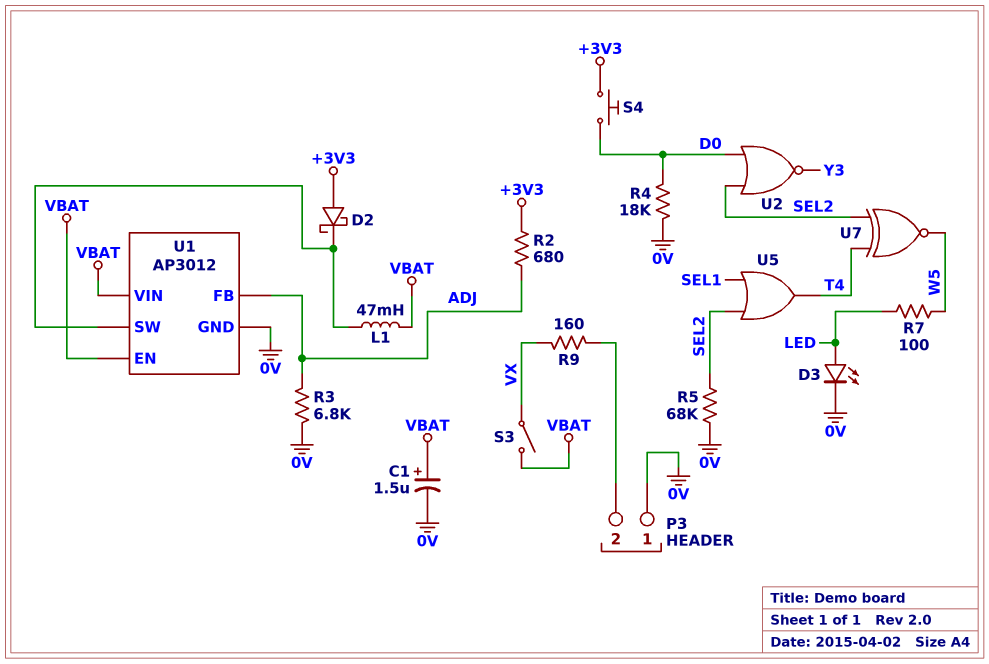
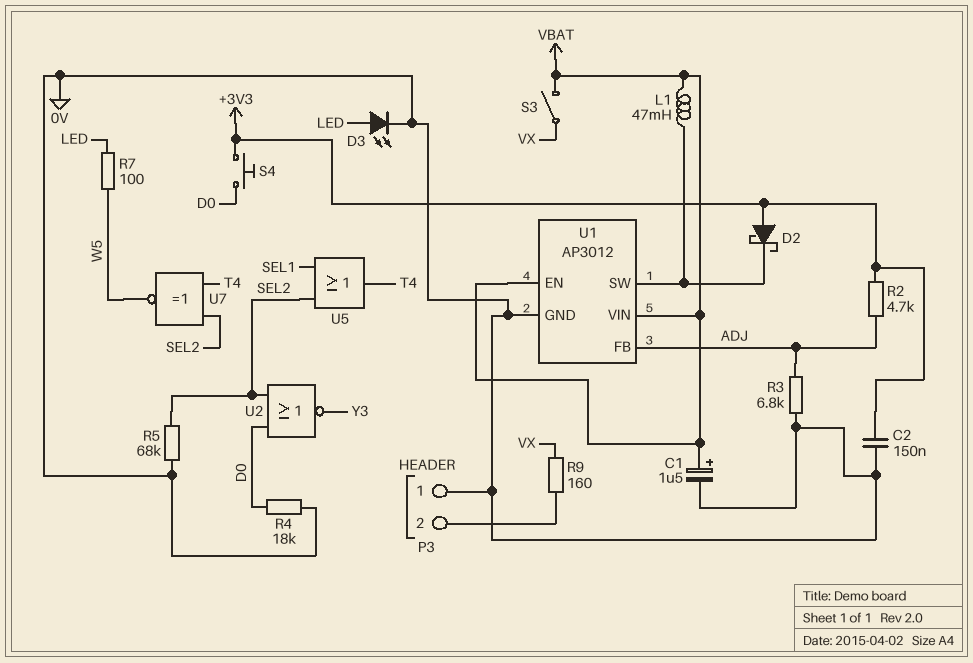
C2: none -> 150nF (+3V3, 0V)
R2: 680 (+3V3, ADJ) -> 4.7k (+3V3, ADJ)

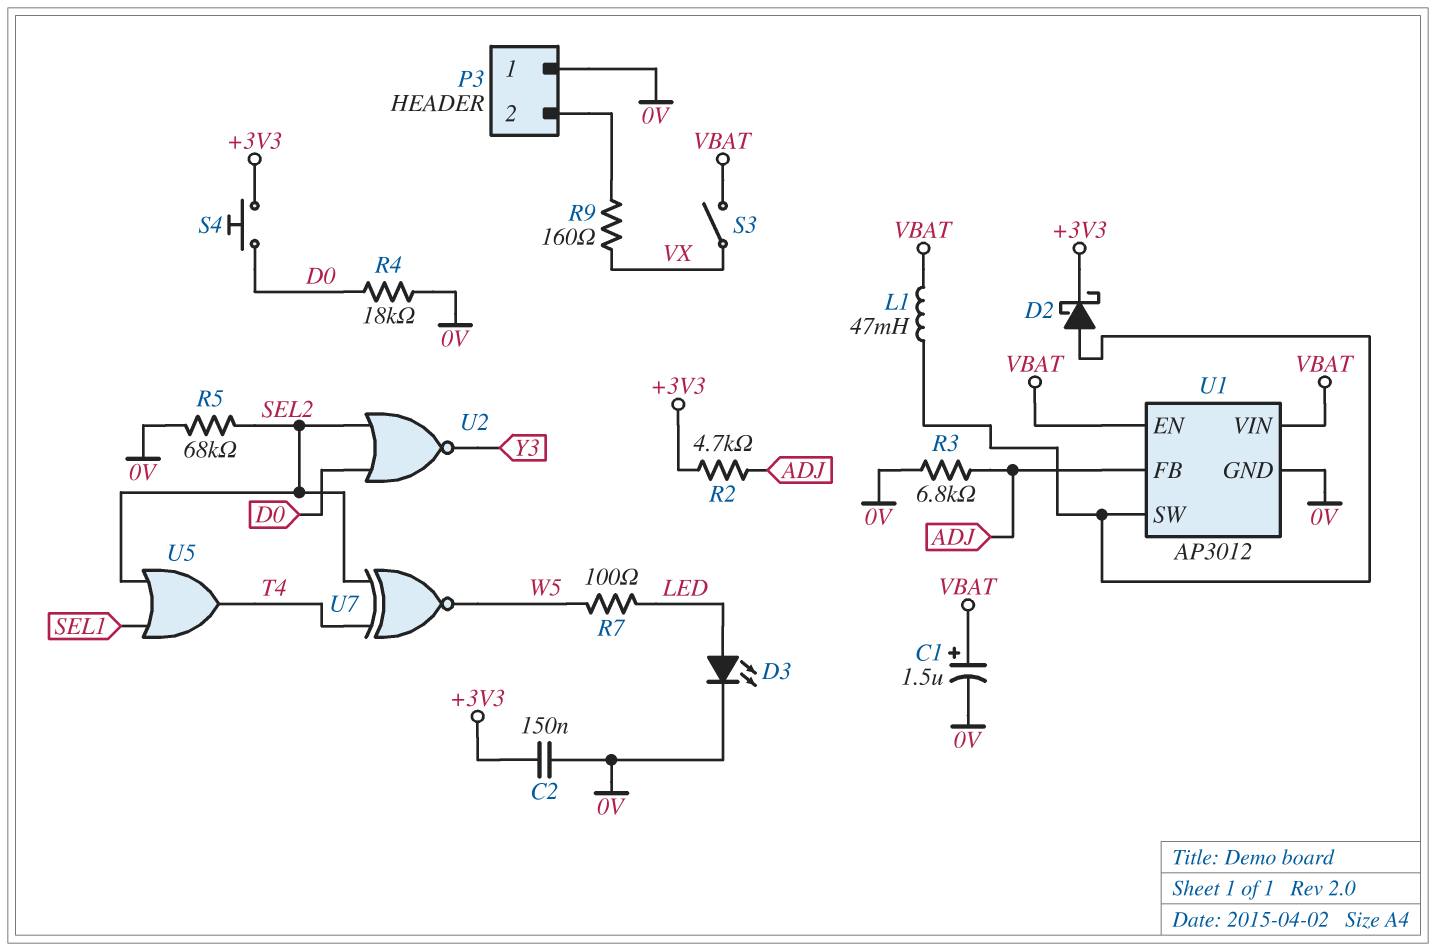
D2: schottky (A +3V3, K U1/SW) -> schottky (A U1/SW, K +3V3)

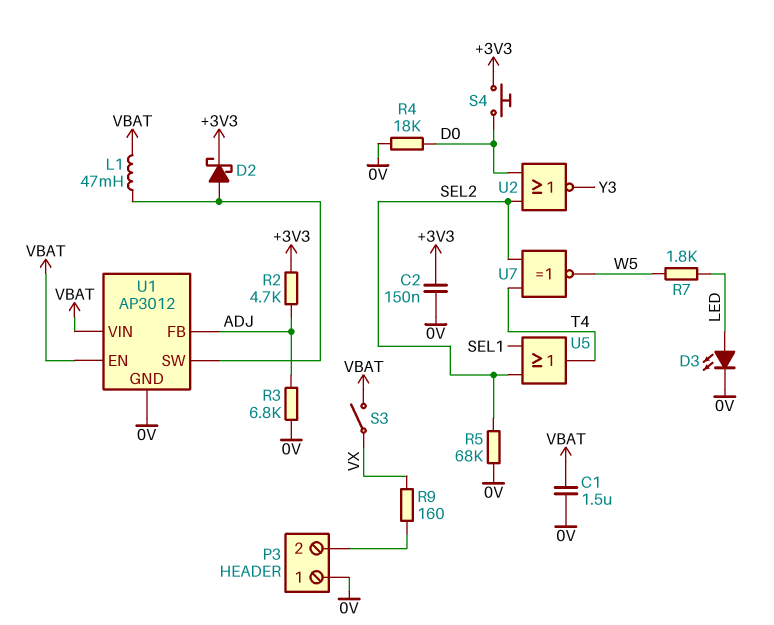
C1: 1.5uF (plus VBAT, minus 0V) -> 1.5uF (0V, VBAT)
R7: 100 (LED, W5) -> 1.8k (LED, W5)

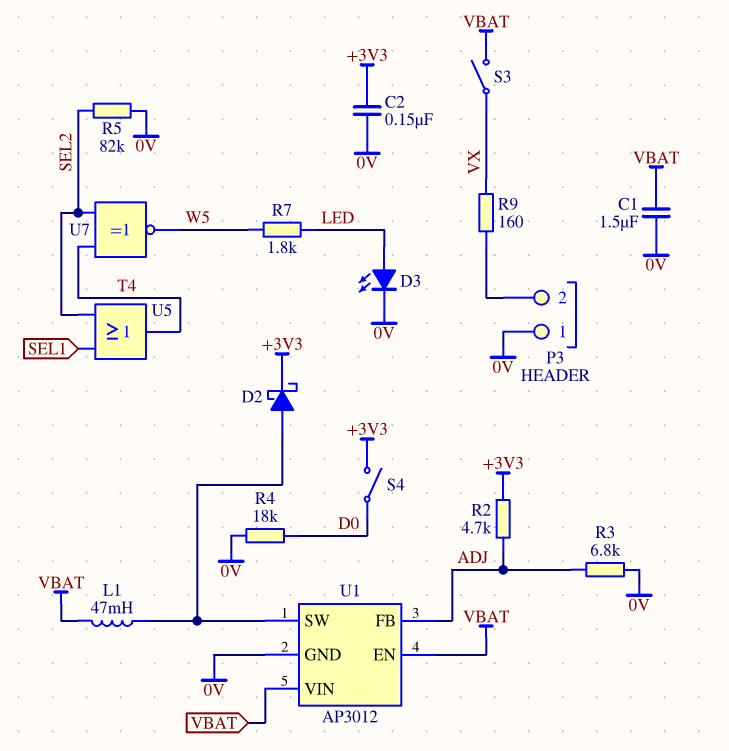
R5: 68k (0V, SEL2) -> 82k (0V, SEL2)
S4: button (+3V3, D0) -> switch (+3V3, D0)
U2: NOR (in D0, in SEL2, out Y3) -> none

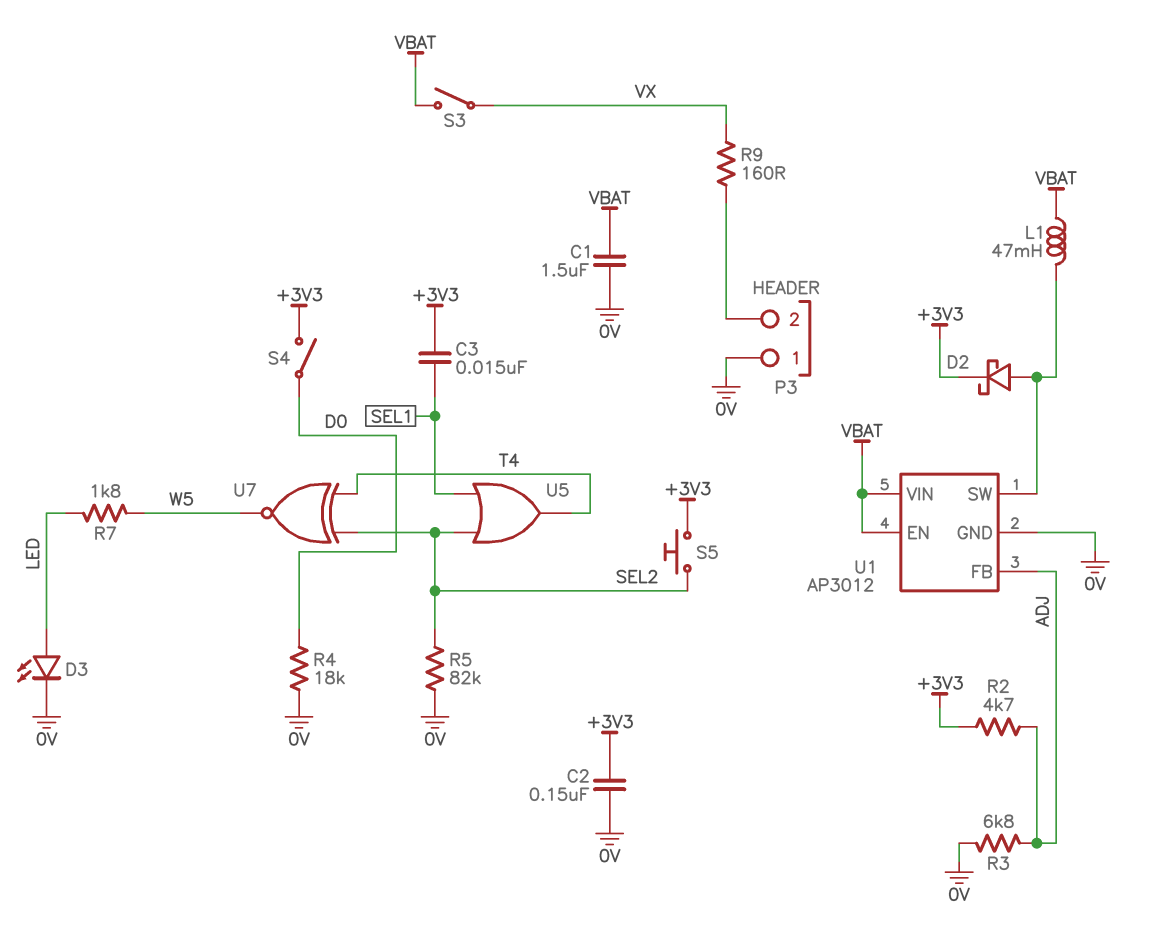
C3: none -> 15nF (+3V3, SEL1)
S5: none -> button (+3V3, SEL2)

